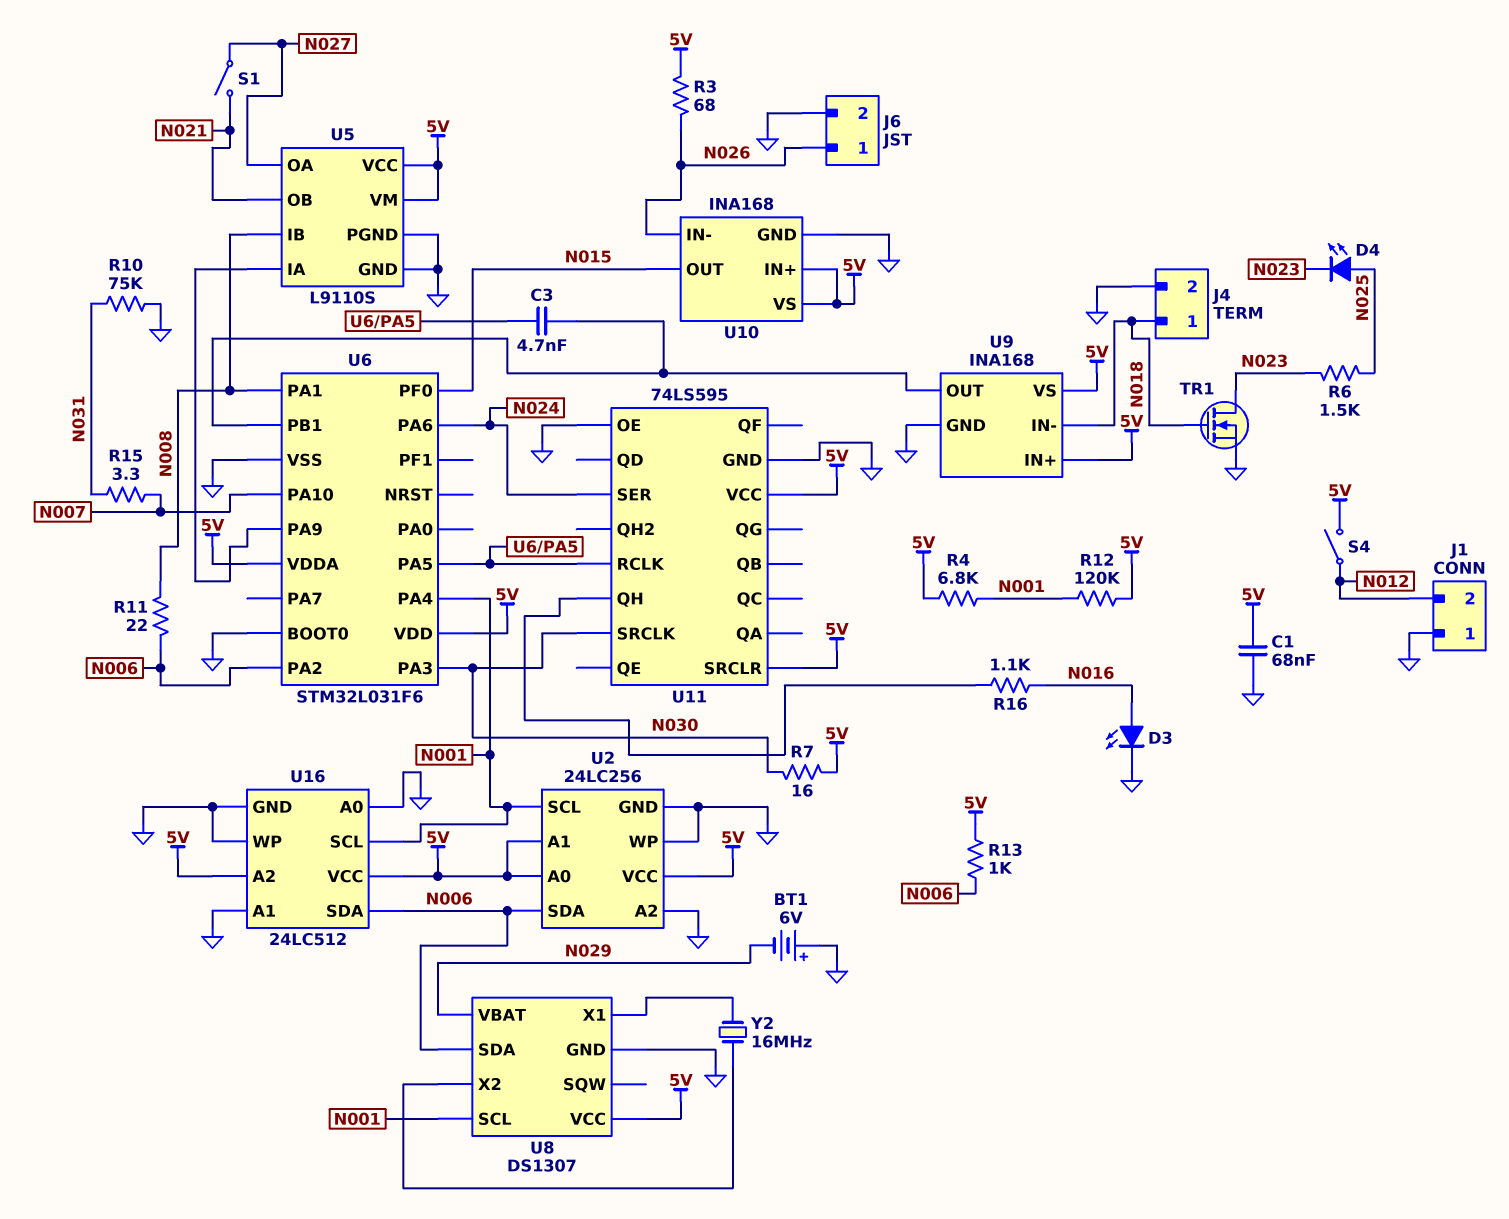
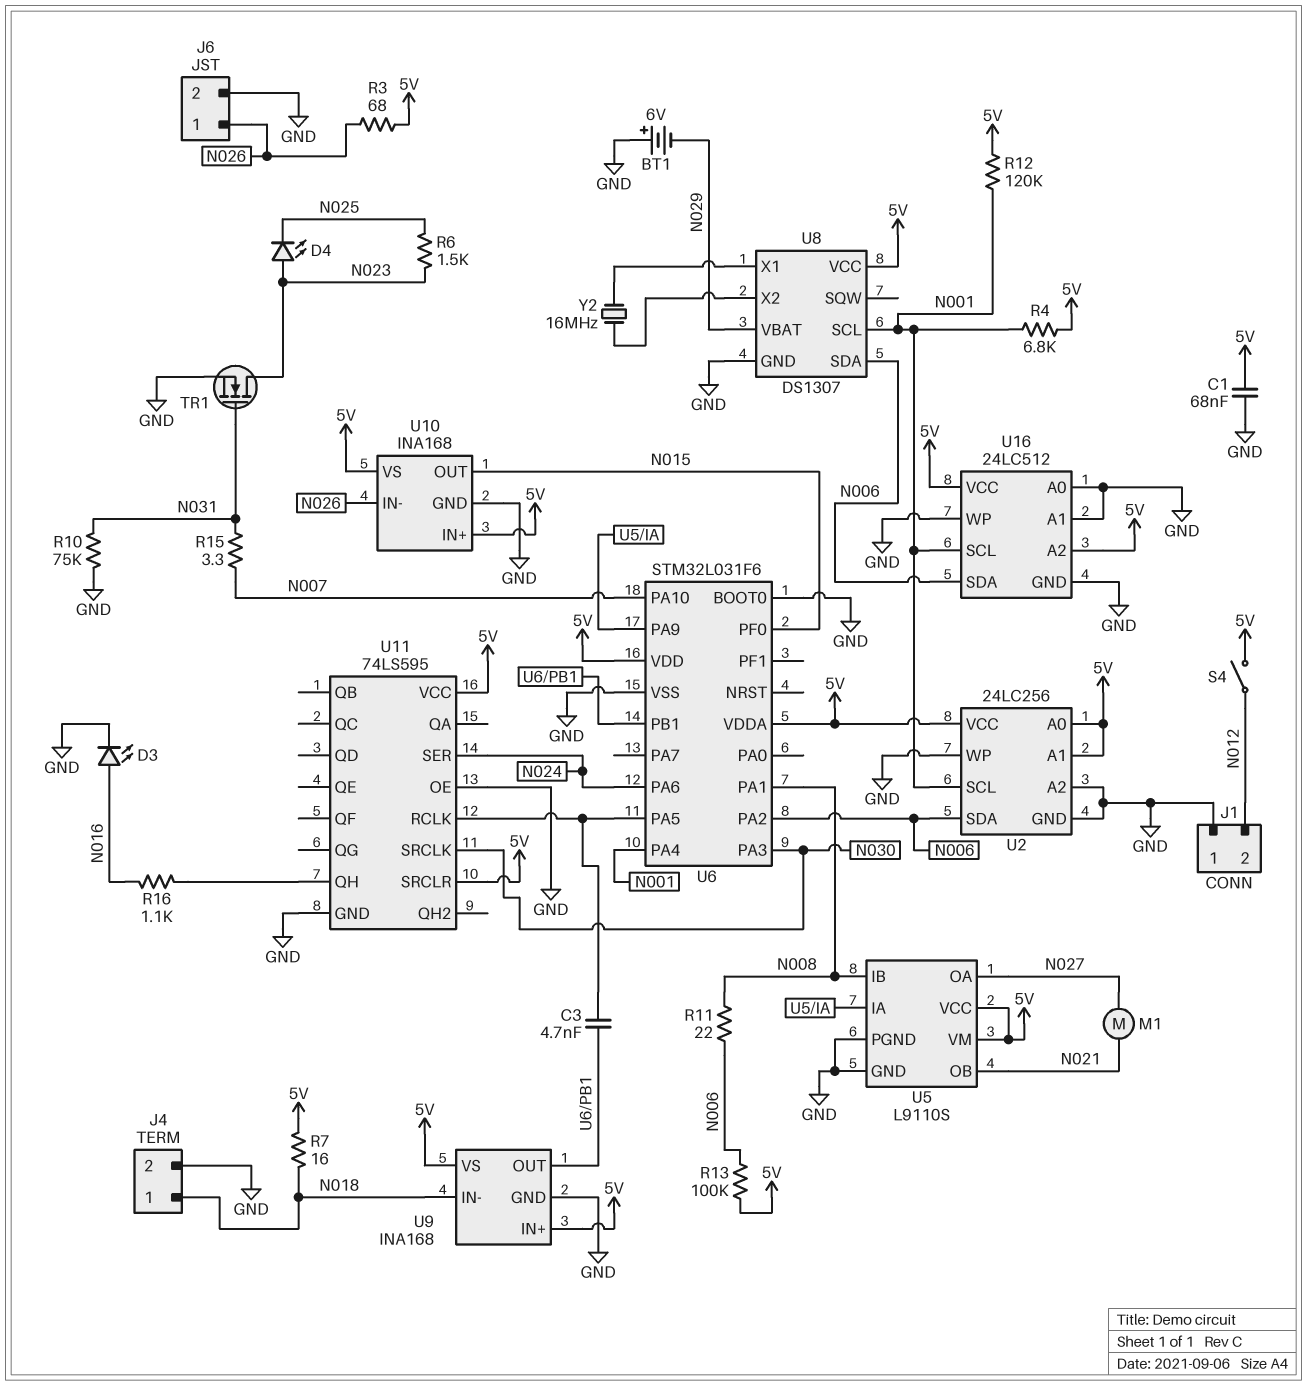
D4: LED (A N025, K N023) -> LED (A N023, K N025)
M1: none -> motor (N021, N027)
R7: 16 (5V, N030) -> 16 (5V, N018)
R13: 1k (5V, N006) -> 100k (5V, N006)
S1: switch (N021, N027) -> none
TR1: NMOS (G N018, D N023, S GND) -> NMOS (G N031, D N023, S GND)

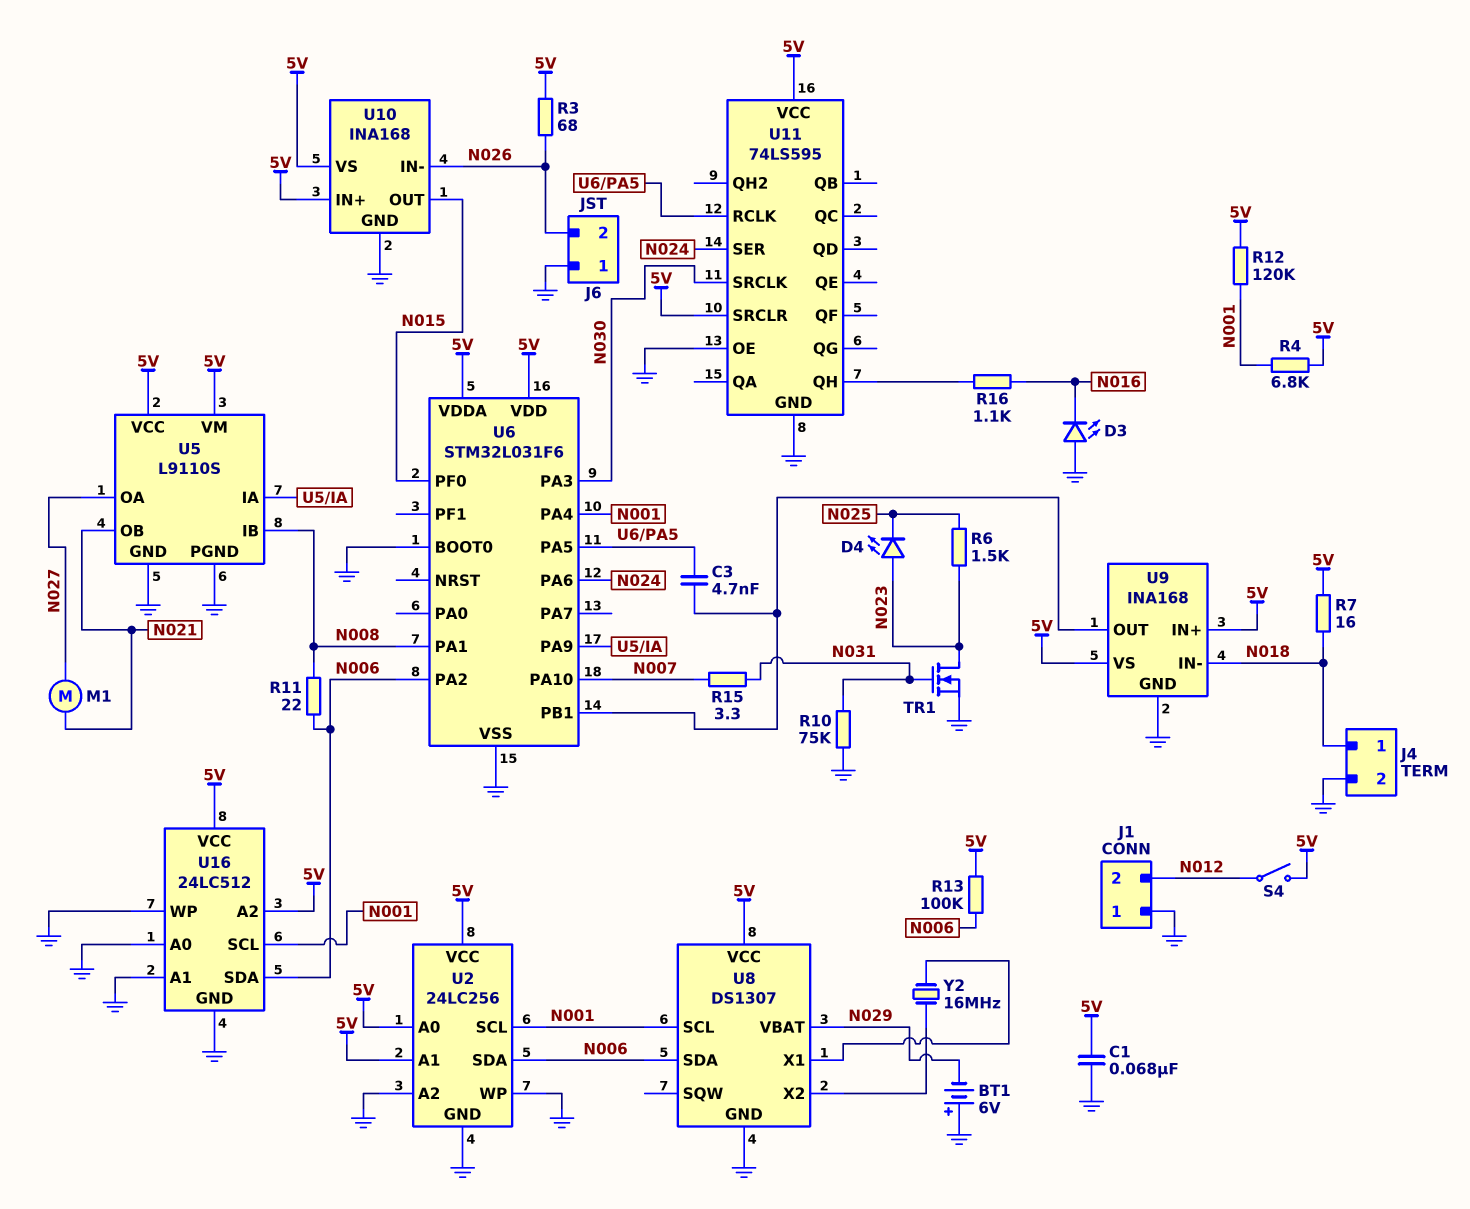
D3: LED (A N016, K GND) -> LED (A GND, K N016)
J6 pin 1: N026 -> GND
J6 pin 2: GND -> N026

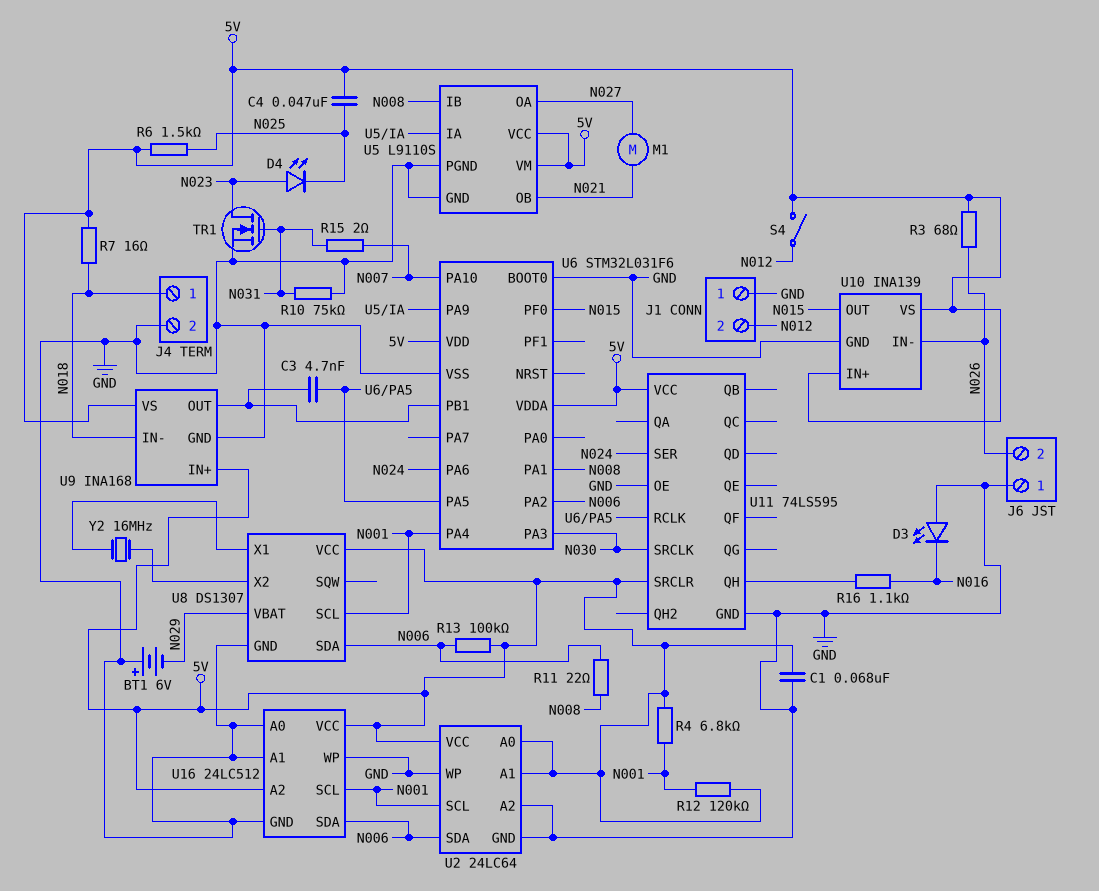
C4: none -> 47nF (5V, N025)
R6: 1.5k (N023, N025) -> 1.5k (5V, N025)
R15: 3.3 (N007, N031) -> 2 (N007, N031)
U2: 24LC256 -> 24LC64
U10: INA168 -> INA139

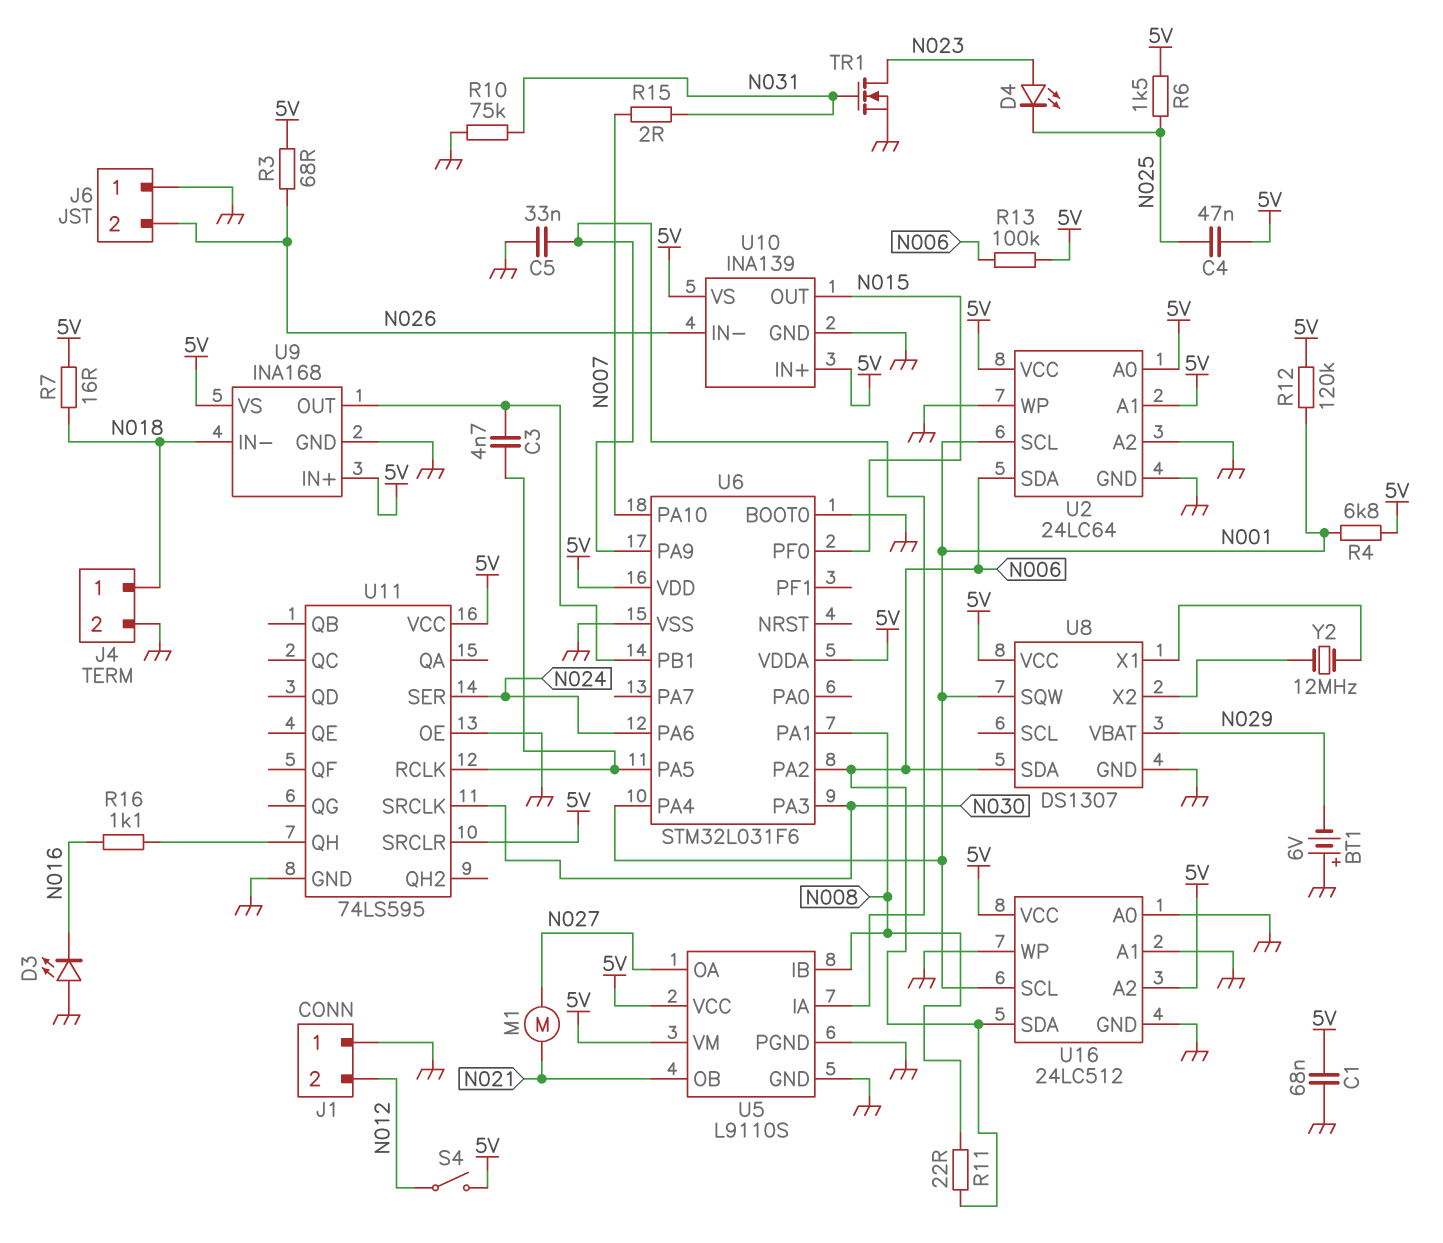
C5: none -> 33nF (GND, U5/IA)
U8 pin SCL: N001 -> none
U8 pin SQW: none -> N001
Y2: 16MHz (U8/X1, U8/X2) -> 12MHz (U8/X1, U8/X2)

